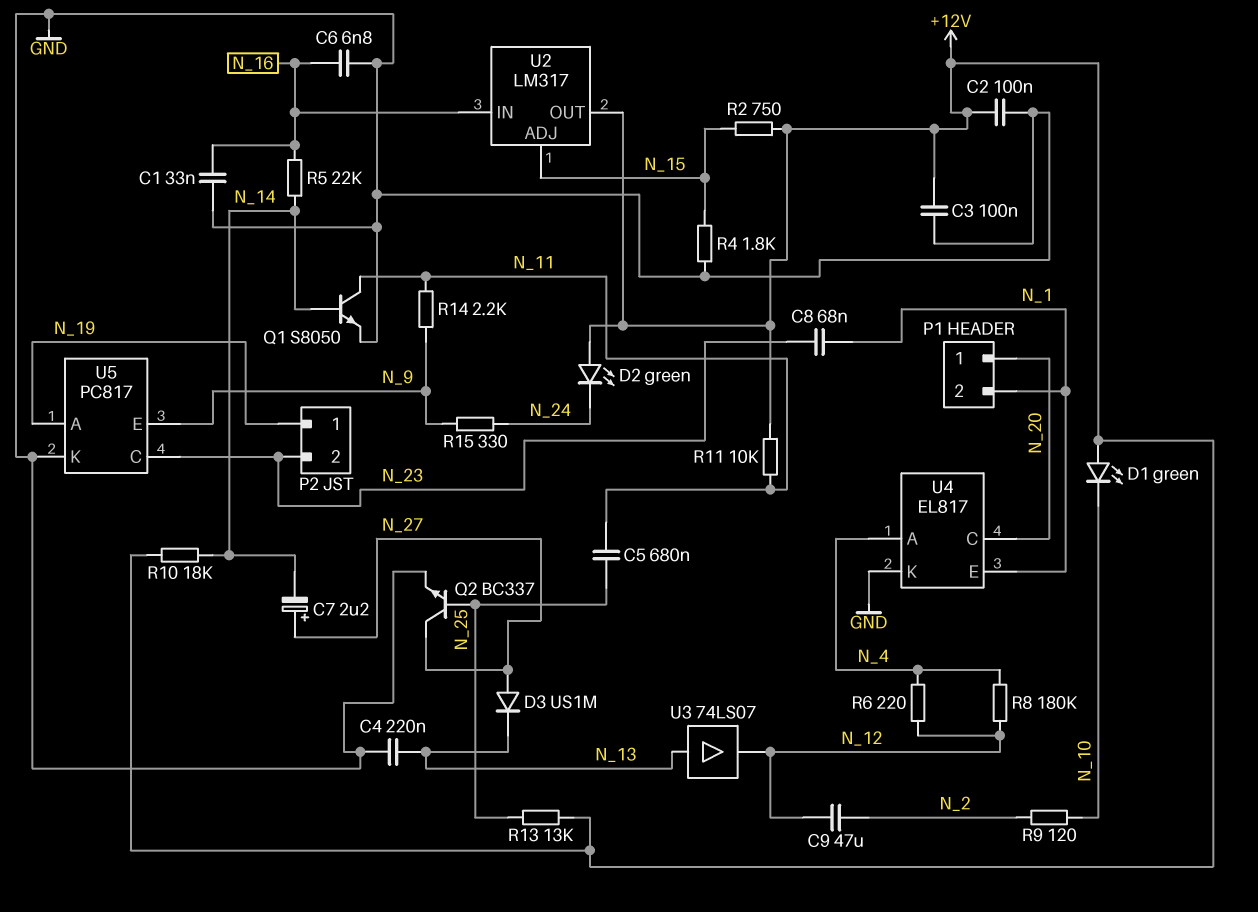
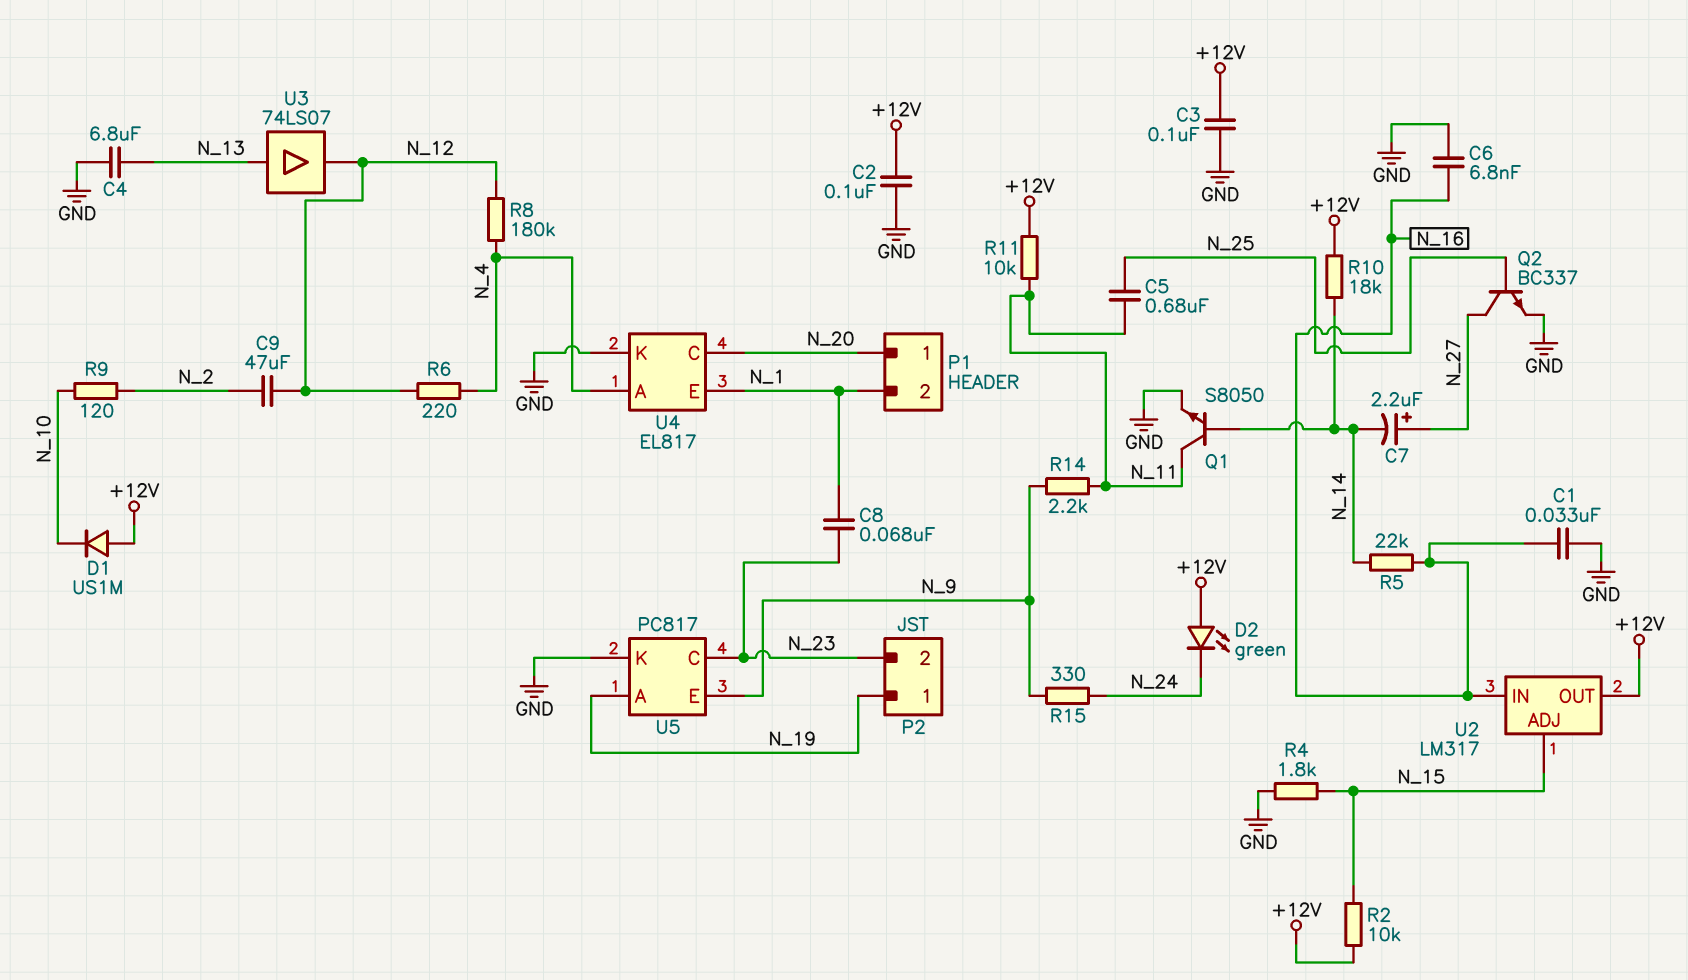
C4: 220nF (GND, N_13) -> 6.8uF (GND, N_13)
D1: LED green (A +12V, K N_10) -> diode US1M (A +12V, K N_10)
D3: diode US1M (A N_27, K N_13) -> none
R2: 750 (+12V, N_15) -> 10k (+12V, N_15)
R13: 13k (+12V, N_25) -> none

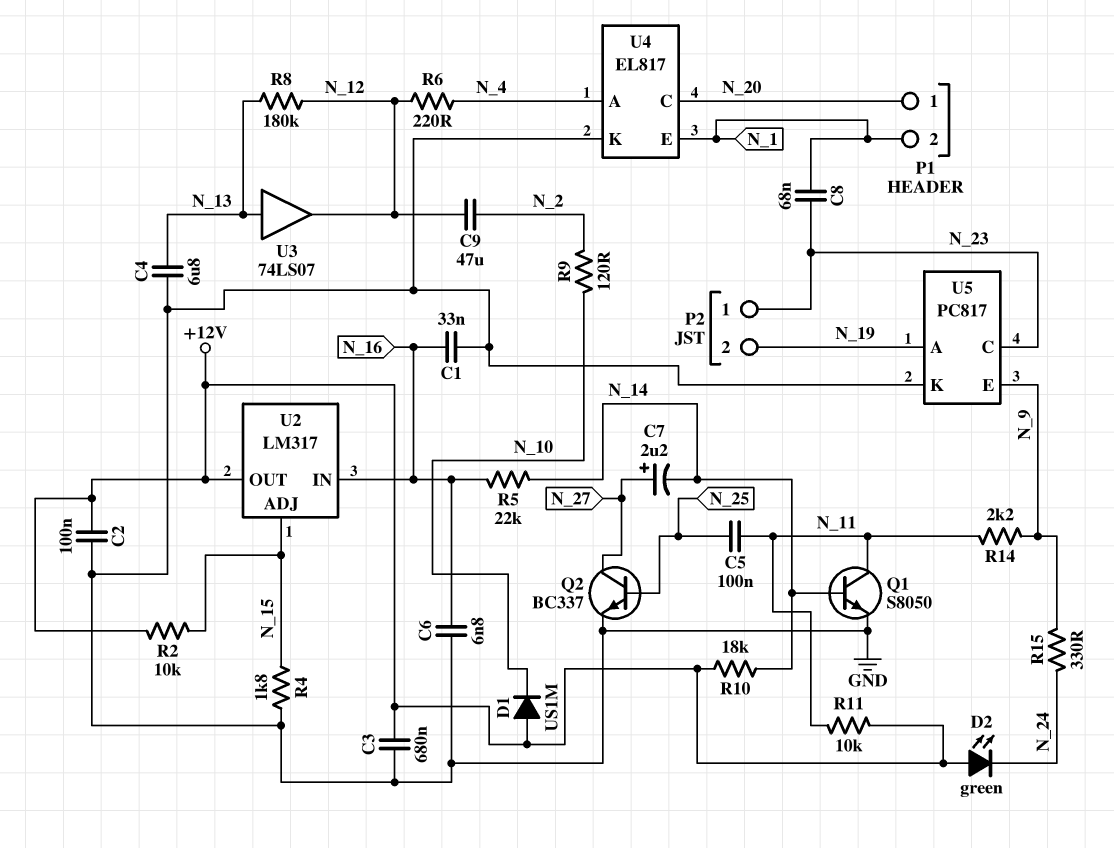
C3: 100nF (+12V, GND) -> 680nF (+12V, GND)
C5: 680nF (N_11, N_25) -> 100nF (N_11, N_25)
P2 pin 1: N_19 -> N_23
P2 pin 2: N_23 -> N_19
R8: 180k (N_4, N_12) -> 180k (N_12, N_13)

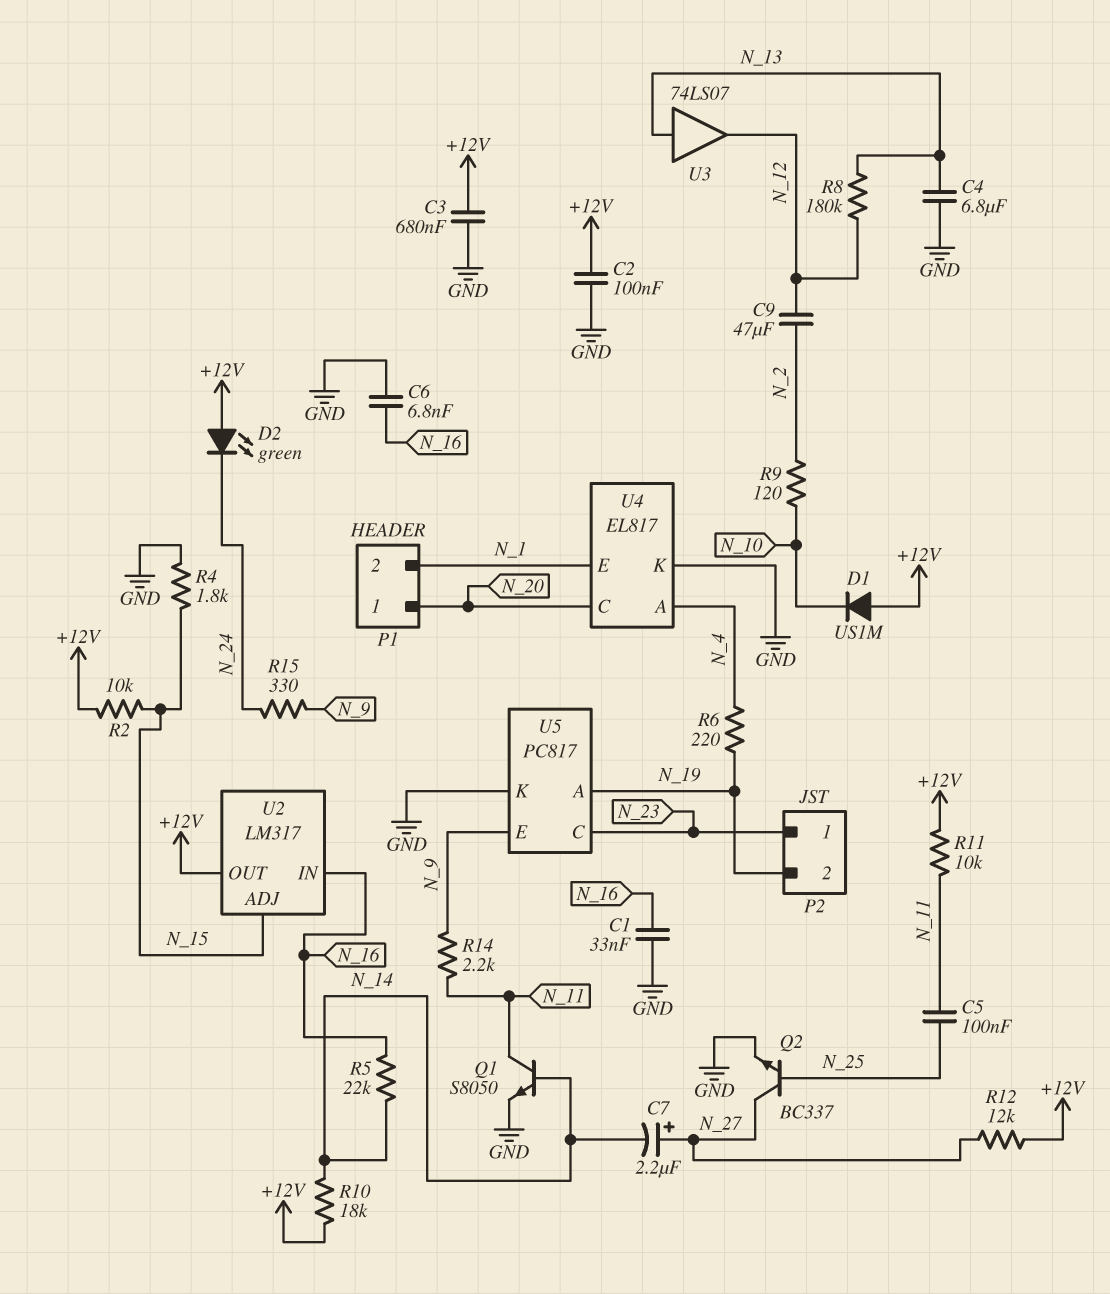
C8: 68nF (N_1, N_23) -> none
R6: 220 (N_4, N_12) -> 220 (N_4, N_19)
R12: none -> 12k (+12V, N_27)

